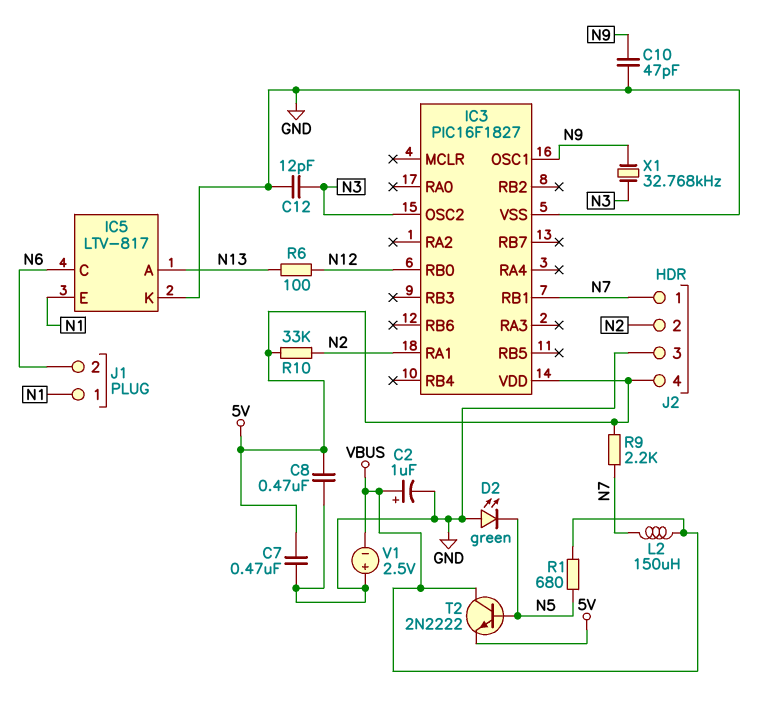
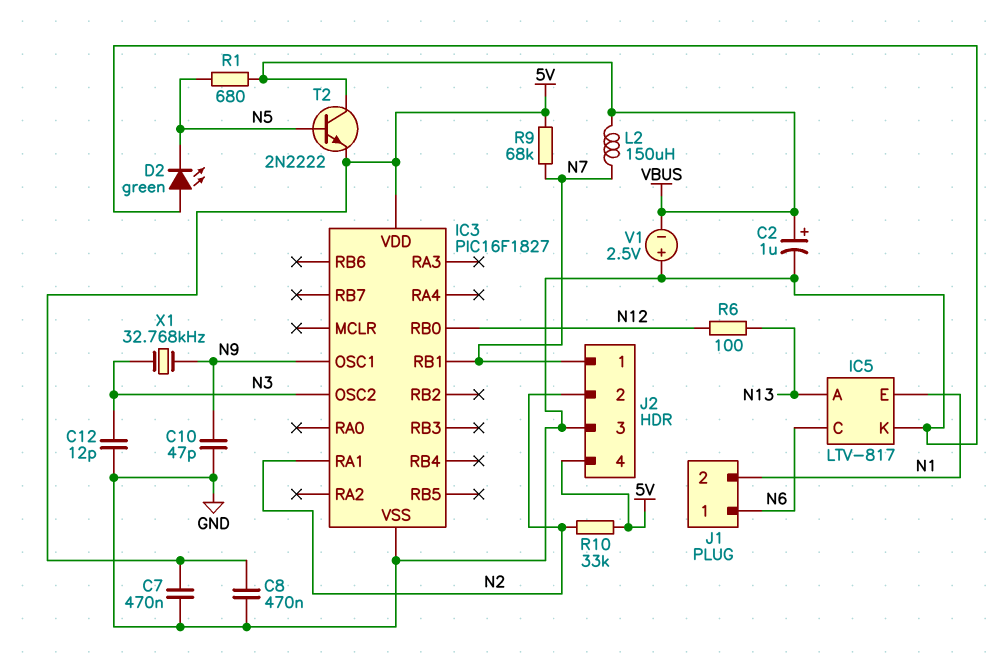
J1 pin 1: N1 -> N6
J1 pin 2: N6 -> N1
R9: 2.2k (5V, N7) -> 68k (5V, N7)

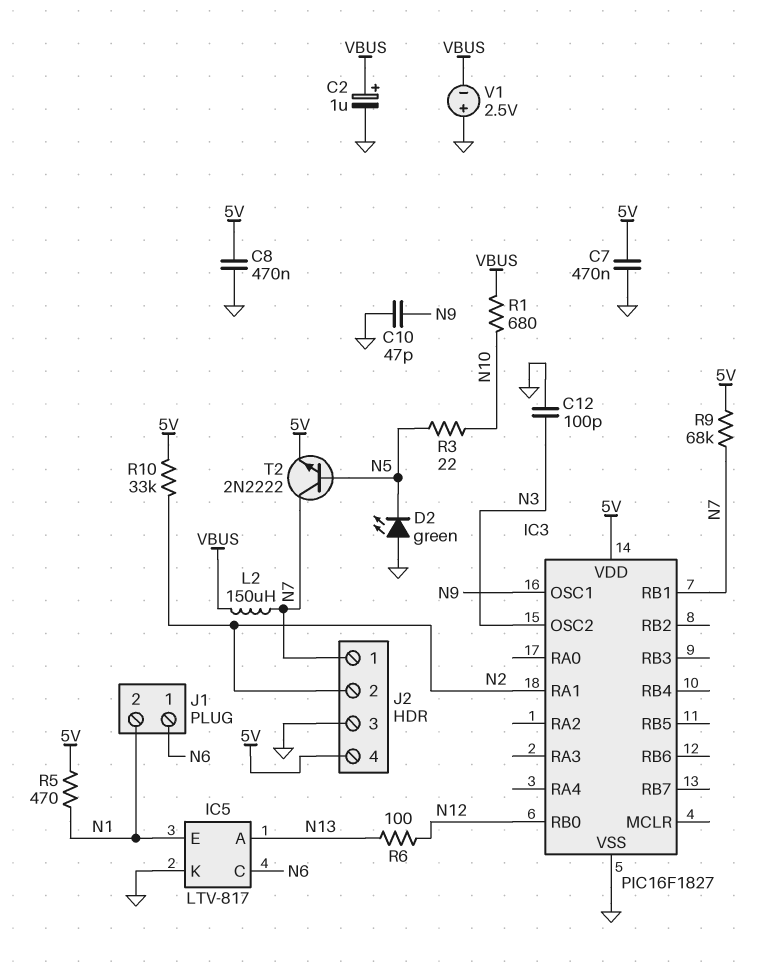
C12: 12pF (GND, N3) -> 100pF (GND, N3)
R1: 680 (N5, VBUS) -> 680 (N10, VBUS)
R3: none -> 22 (N5, N10)
R5: none -> 470 (5V, N1)
T2: NPN 2N2222 (B N5, C VBUS, E 5V) -> NPN 2N2222 (B N5, C N7, E 5V)
X1: 32.768kHz (N3, N9) -> none

